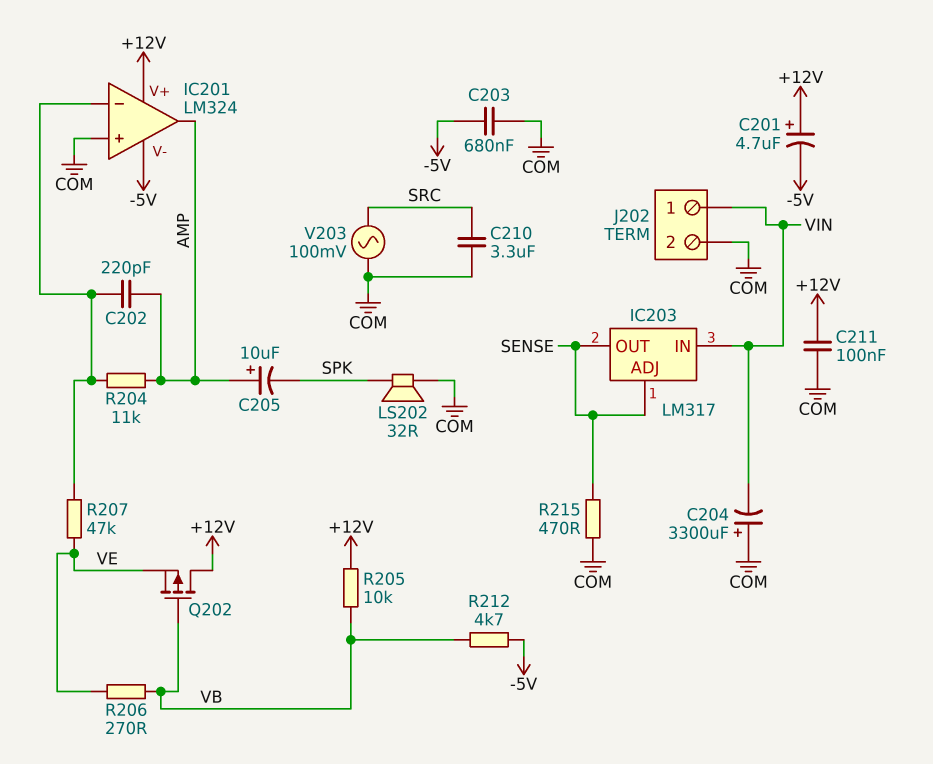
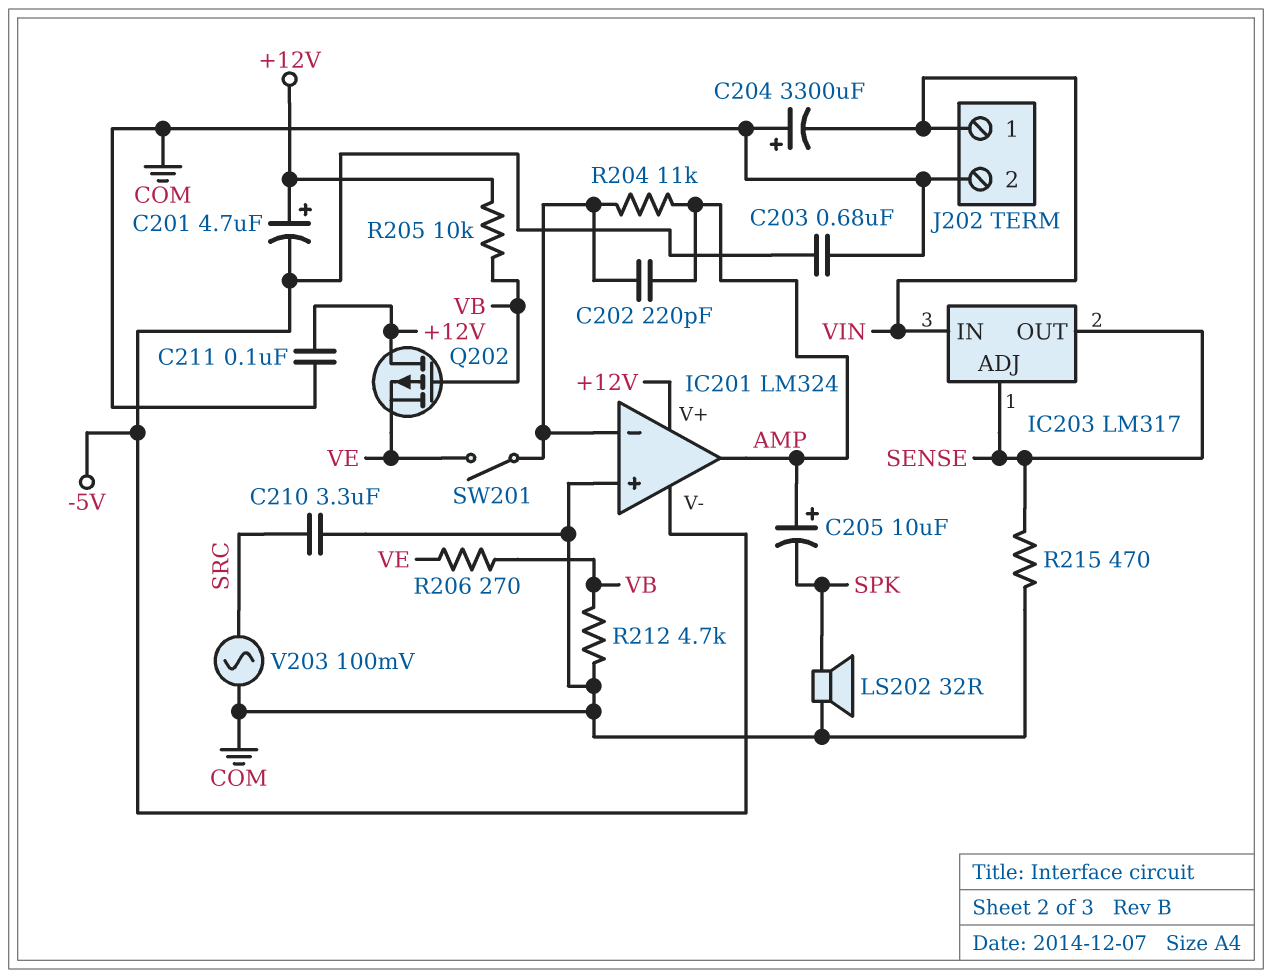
R207: 47k (IC201/in-, VE) -> none
R212: 4.7k (-5V, VB) -> 4.7k (COM, VB)
SW201: none -> switch (IC201/in-, VE)

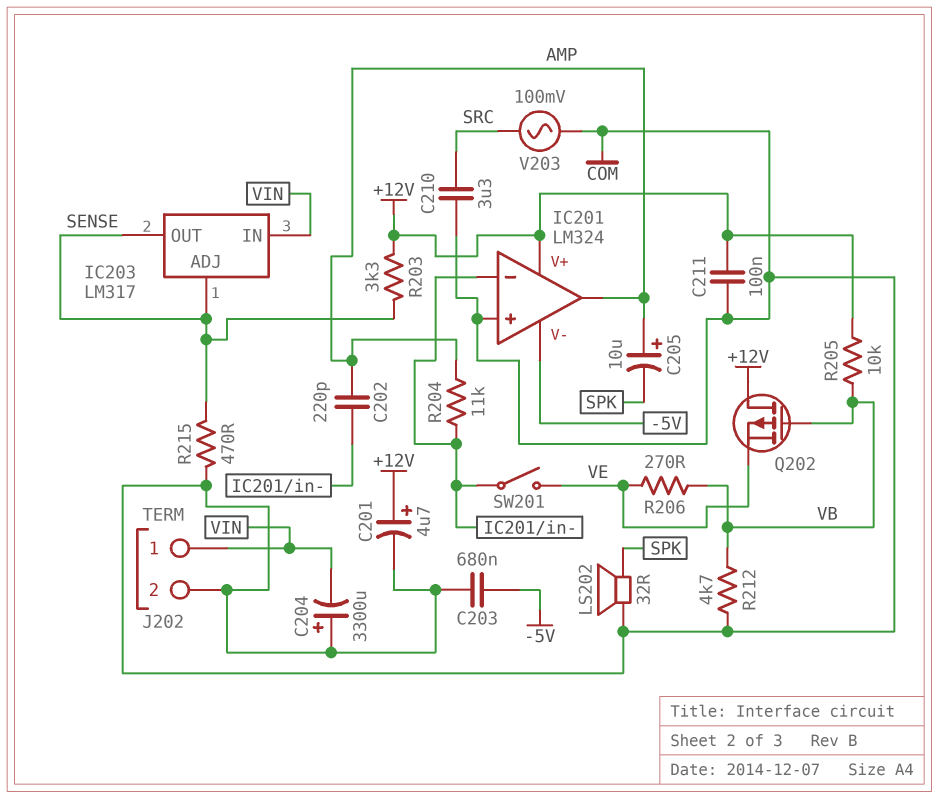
C201: 4.7uF (plus +12V, minus -5V) -> 4.7uF (plus +12V, minus COM)
R203: none -> 3.3k (+12V, SENSE)

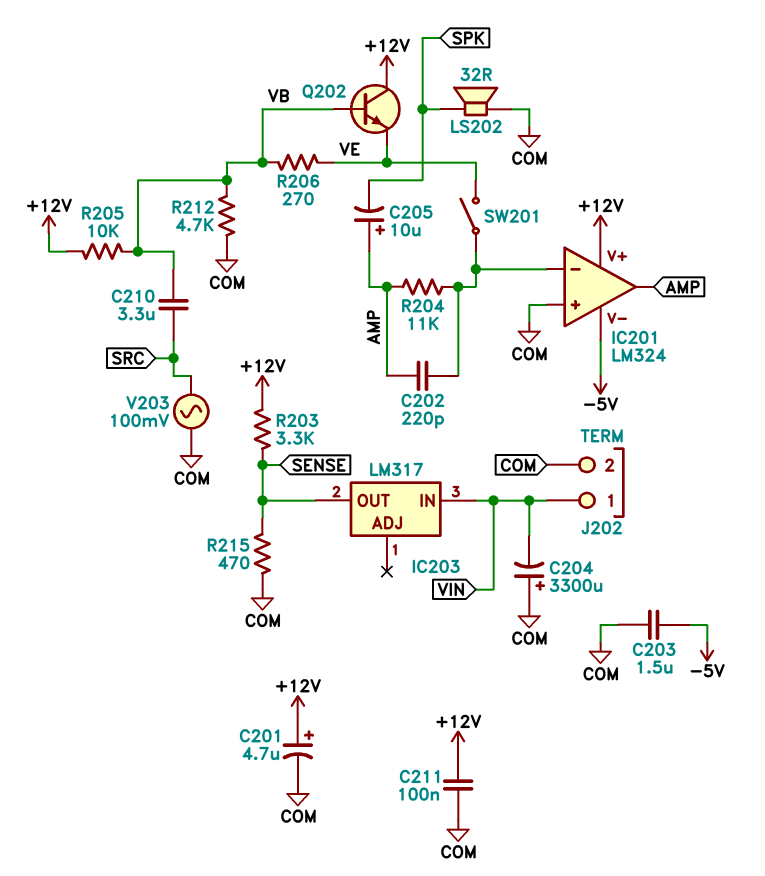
C203: 680nF (-5V, COM) -> 1.5uF (-5V, COM)
C210: 3.3uF (COM, SRC) -> 3.3uF (SRC, VB)
IC203 pin ADJ: SENSE -> none
Q202: PMOS (G VB, D +12V, S VE) -> NPN (B VB, C +12V, E VE)

